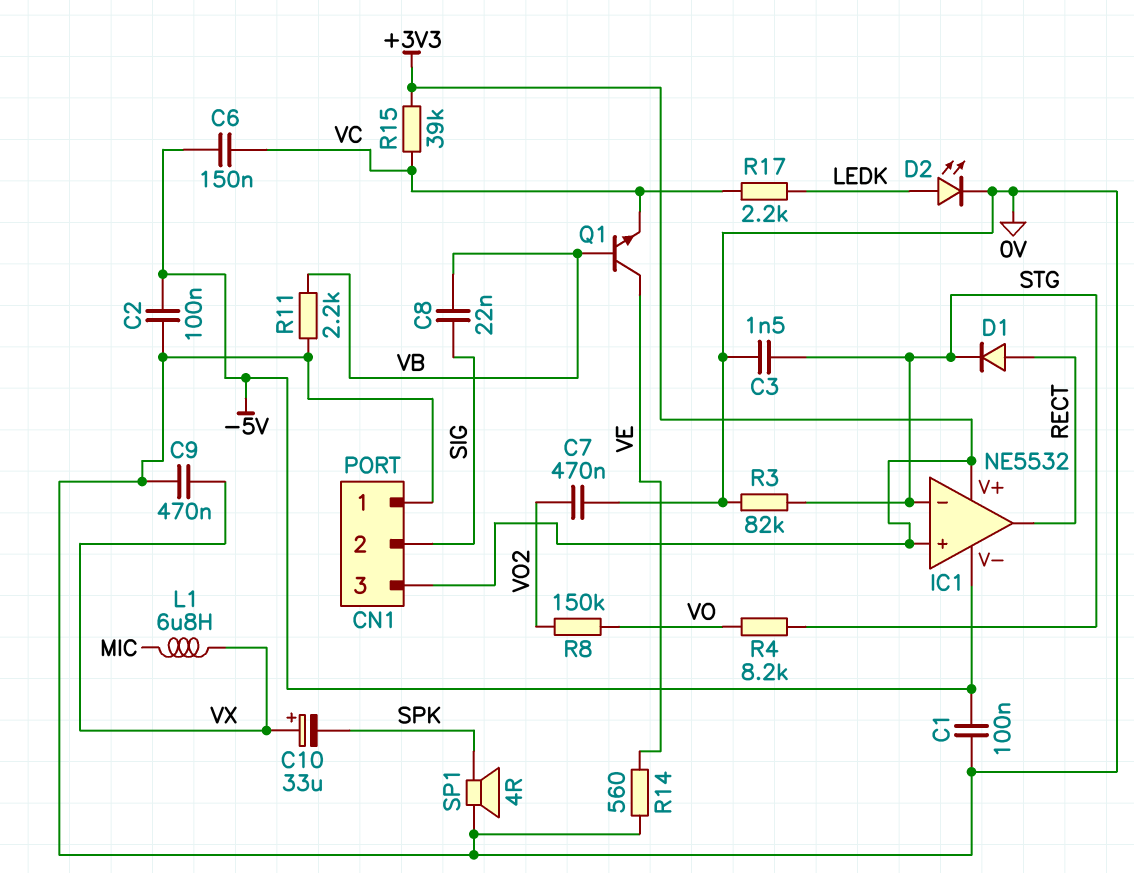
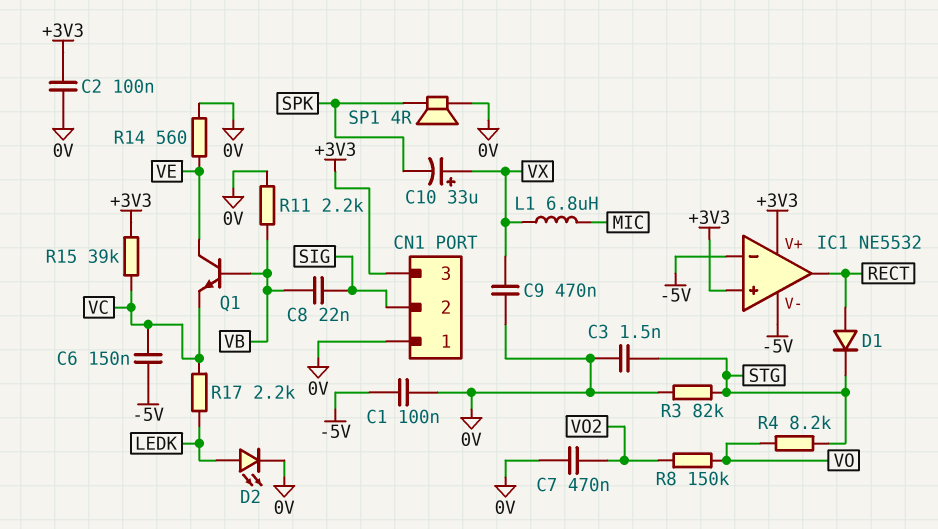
C2: 100nF (-5V, 0V) -> 100nF (+3V3, 0V)
IC1 pin in-: STG -> -5V

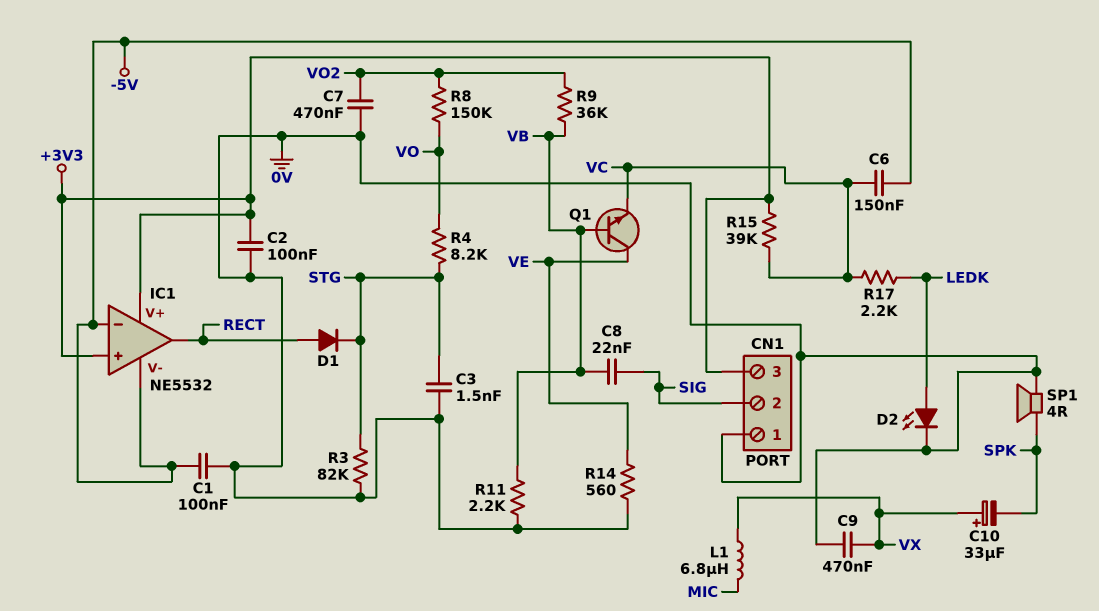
R9: none -> 36k (VB, VO2)

